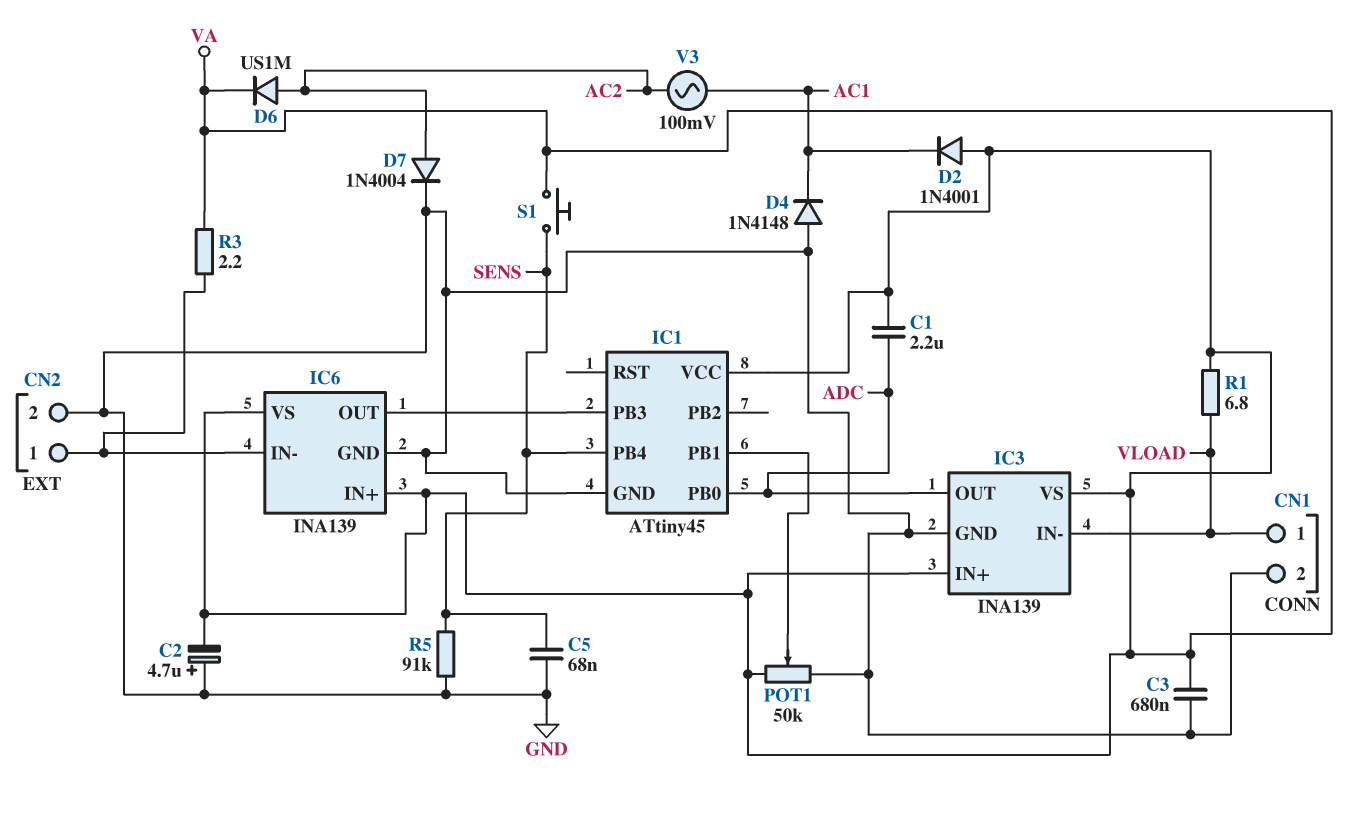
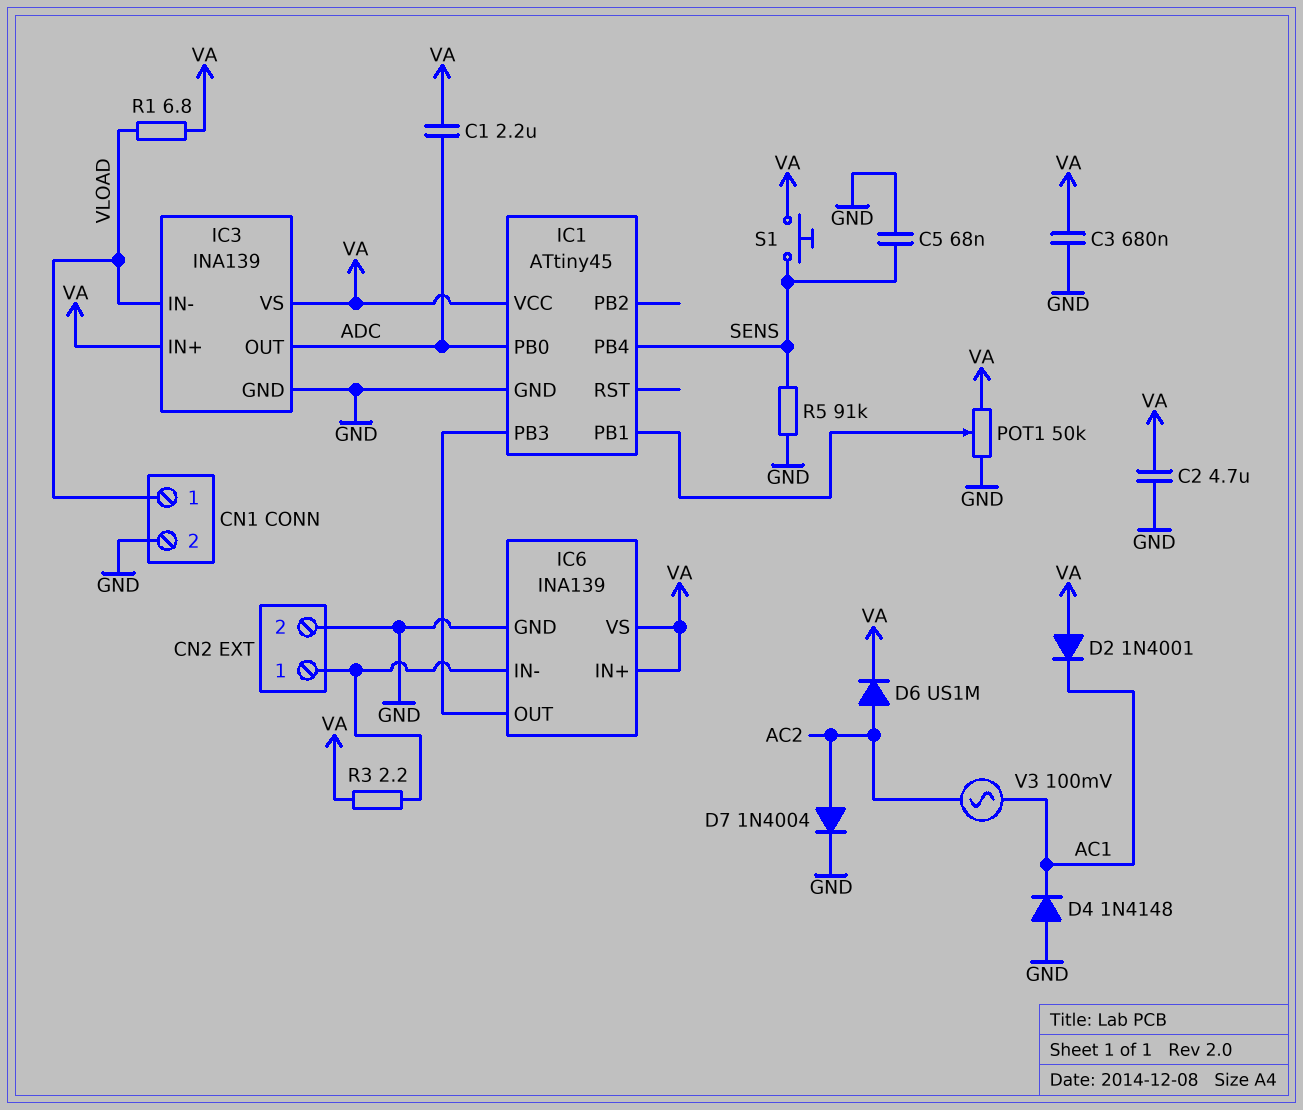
C2: 4.7uF (plus GND, minus VA) -> 4.7uF (GND, VA)

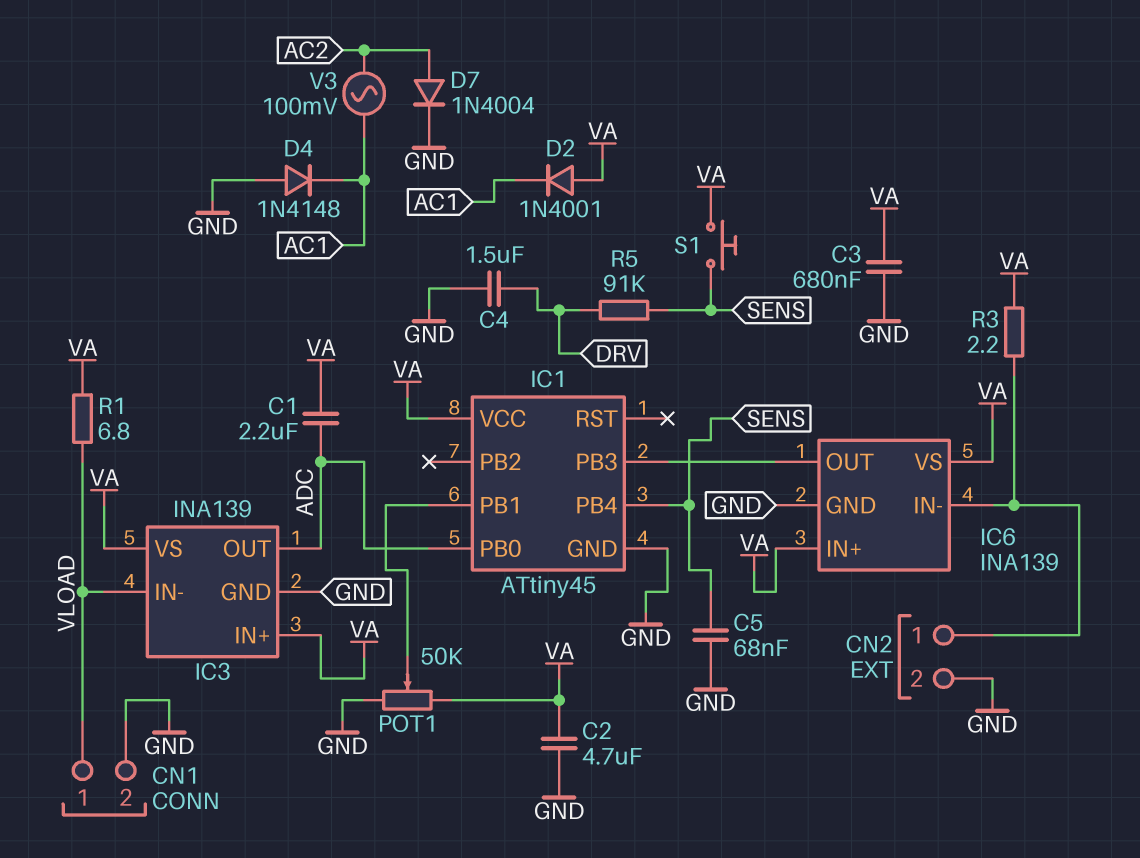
C4: none -> 1.5uF (DRV, GND)
D6: diode US1M (A AC2, K VA) -> none
R5: 91k (GND, SENS) -> 91k (DRV, SENS)

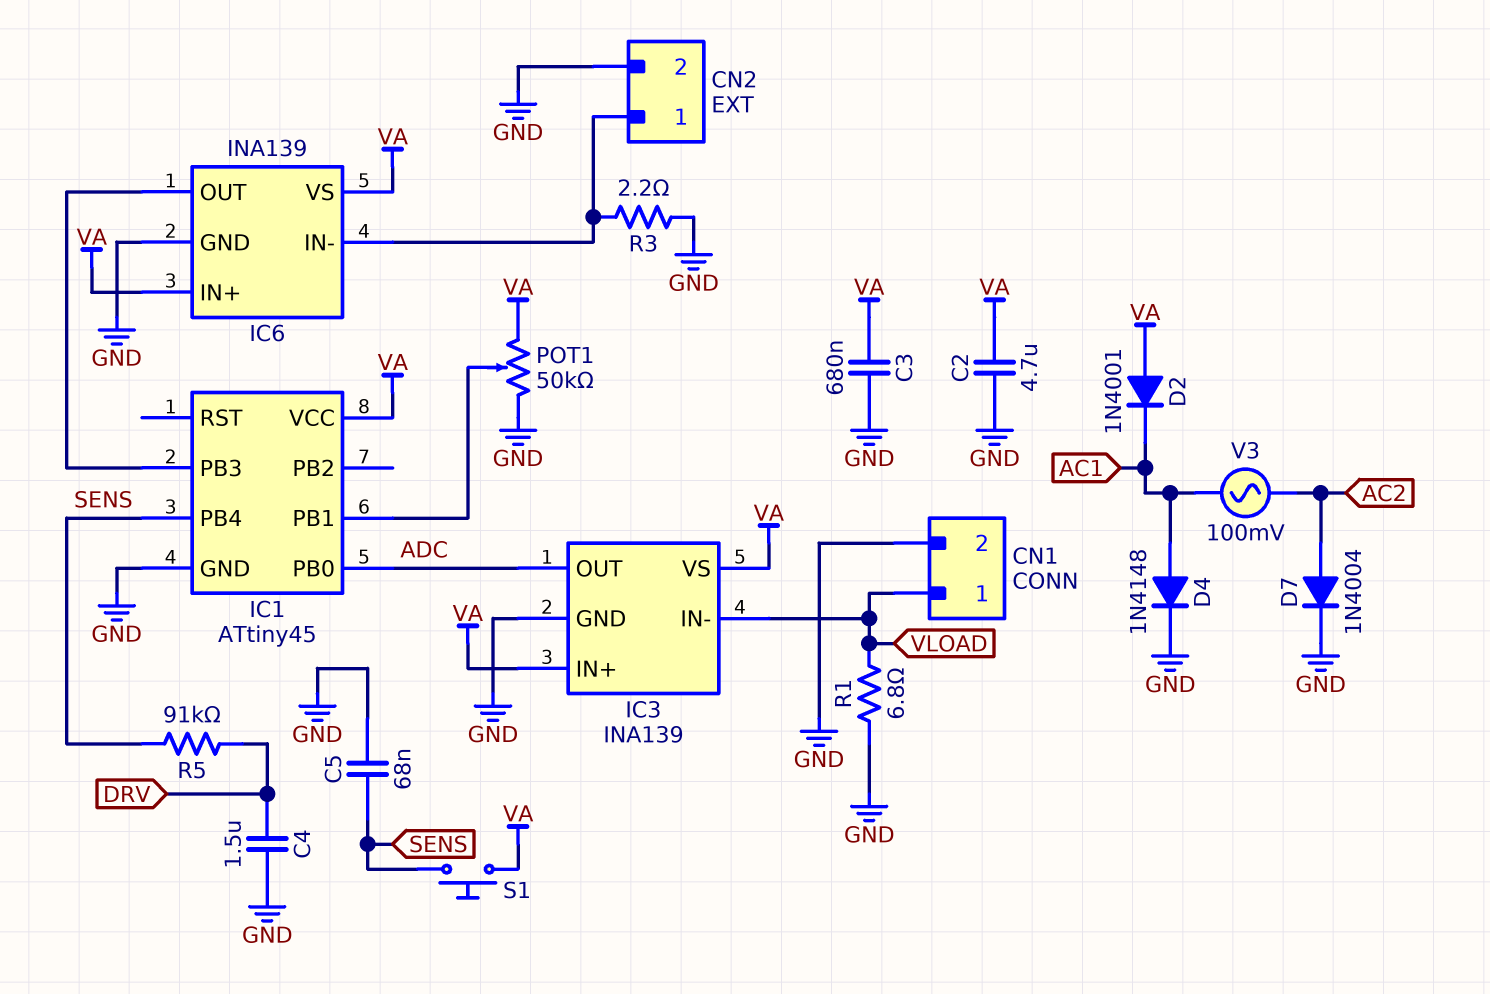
C1: 2.2uF (ADC, VA) -> none
D4: diode 1N4148 (A GND, K AC1) -> diode 1N4148 (A AC1, K GND)
R1: 6.8 (VA, VLOAD) -> 6.8 (GND, VLOAD)
R3: 2.2 (CN2/1, VA) -> 2.2 (CN2/1, GND)

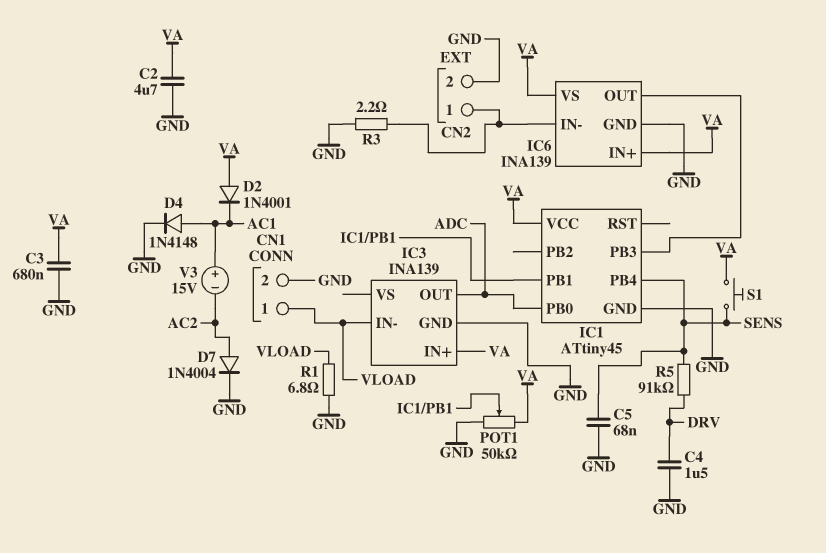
IC3 pin VS: VA -> none
V3: AC 100mV (AC1, AC2) -> 15V (plus AC1, minus AC2)

